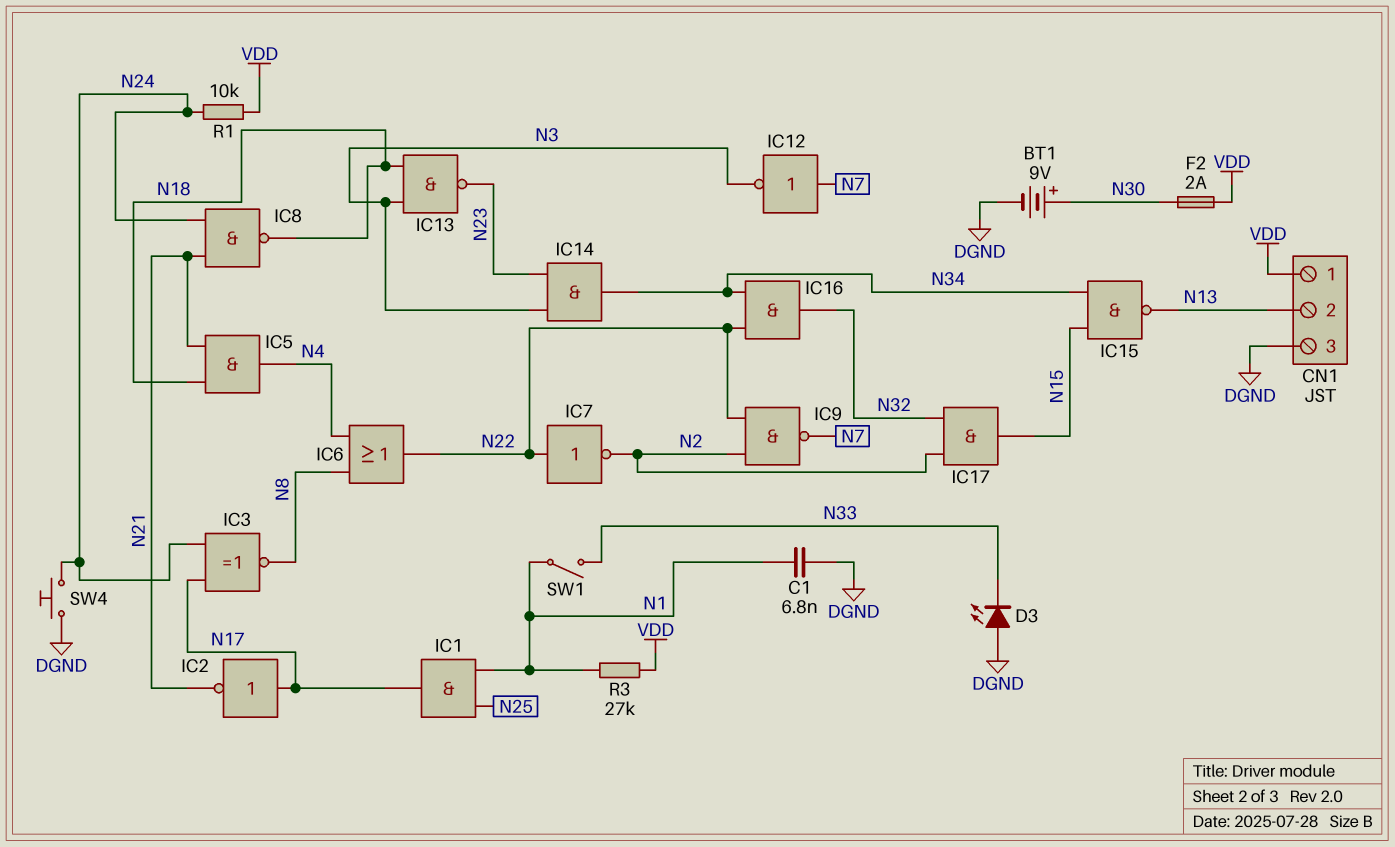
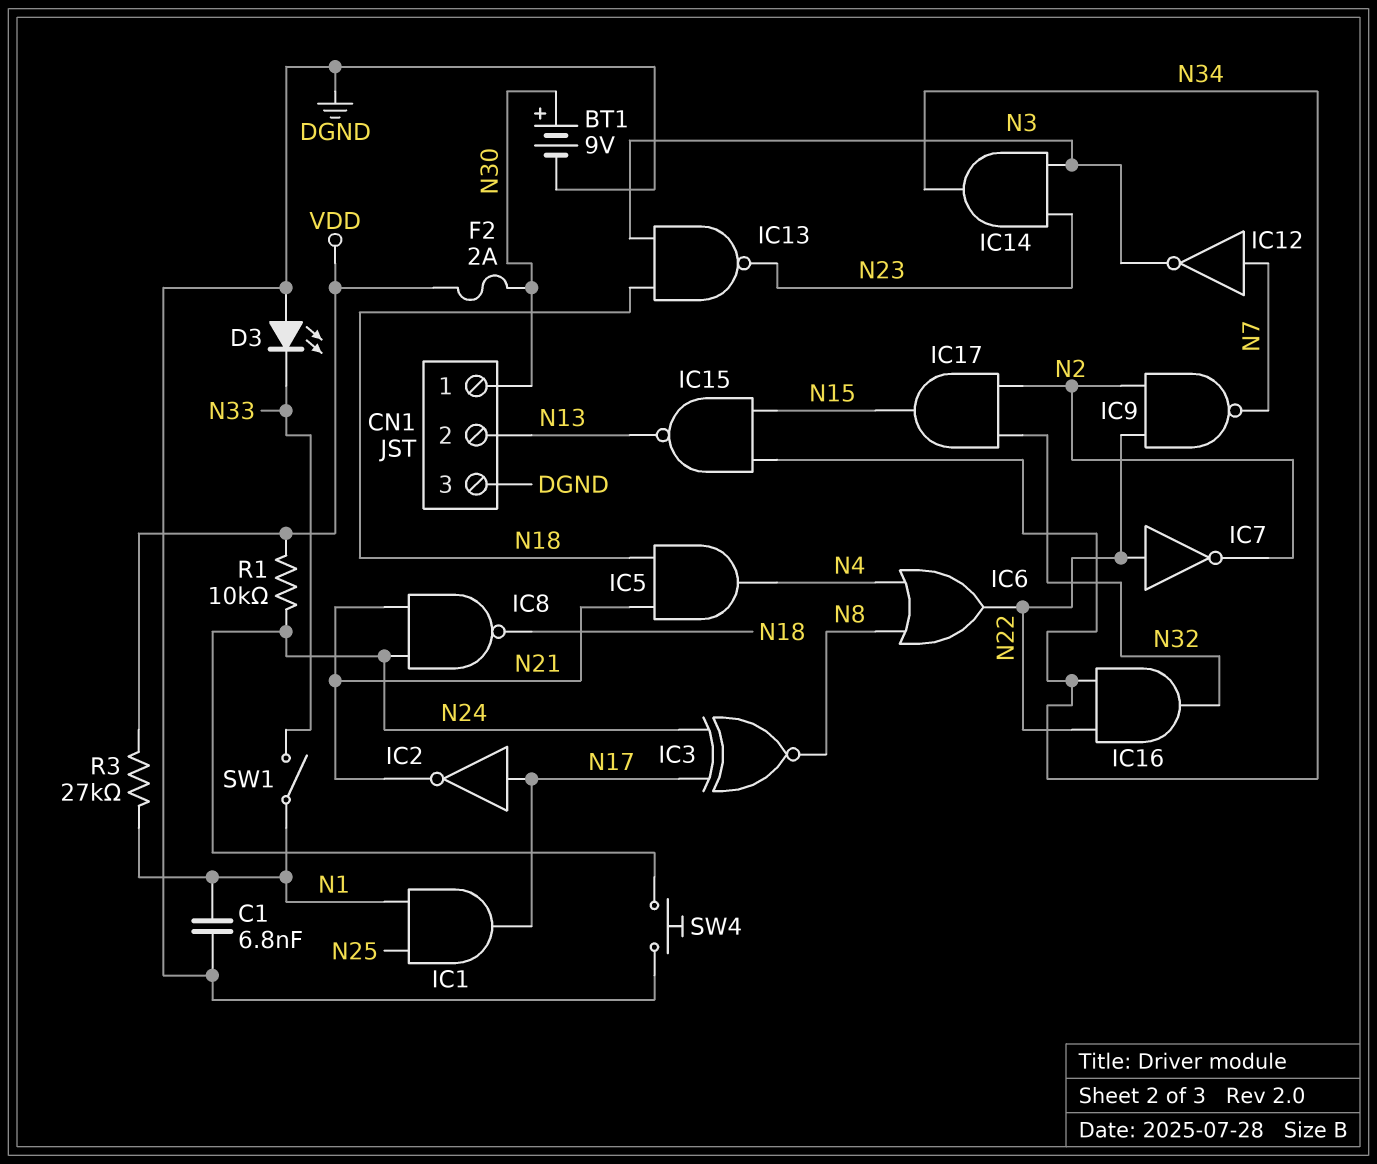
CN1 pin 1: VDD -> N30

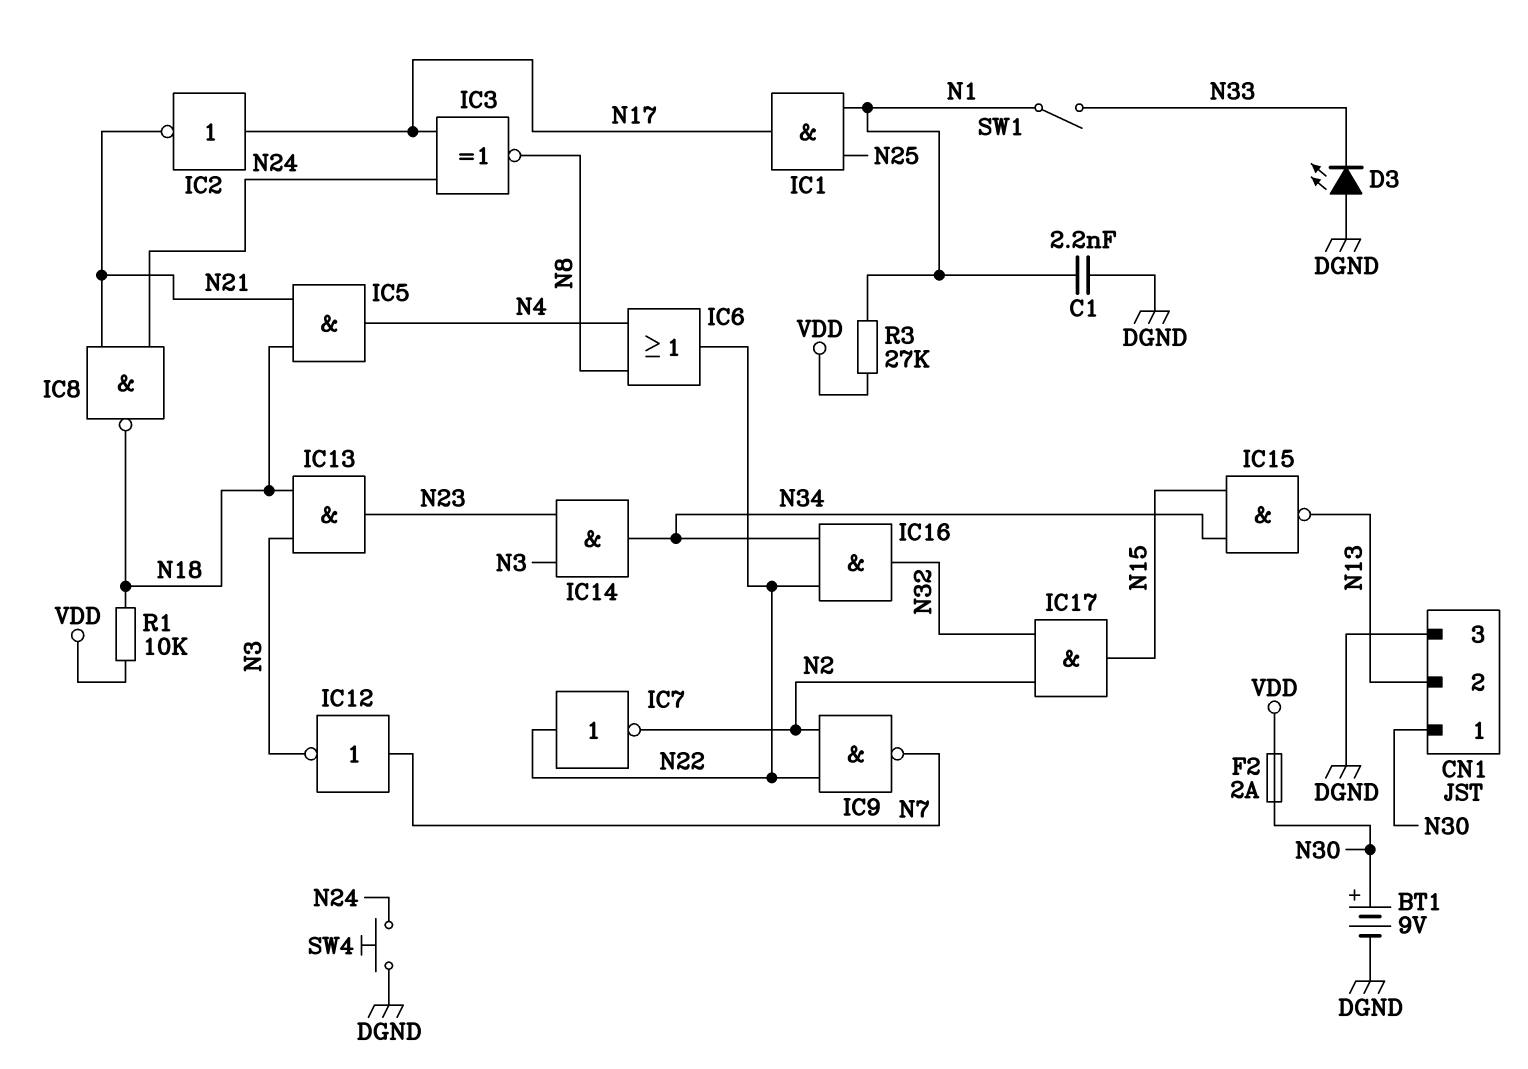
C1: 6.8nF (DGND, N1) -> 2.2nF (DGND, N1)
IC13: NAND (in N3, in N18, out N23) -> AND (in N3, in N18, out N23)
R1: 10k (N24, VDD) -> 10k (N18, VDD)

